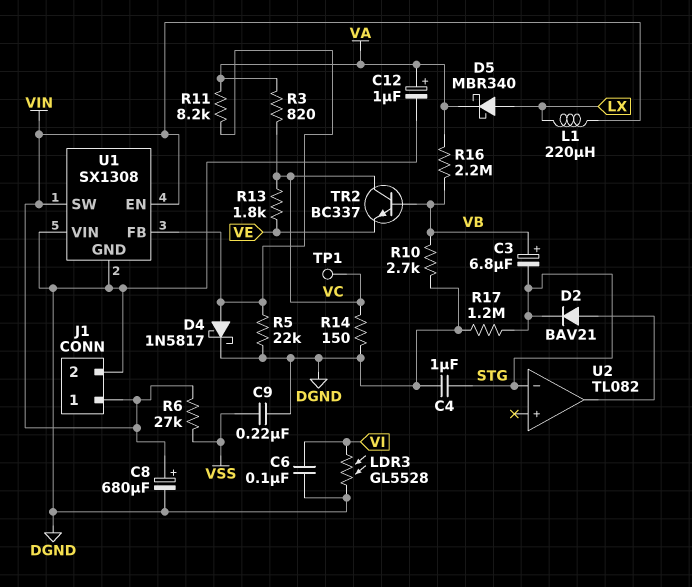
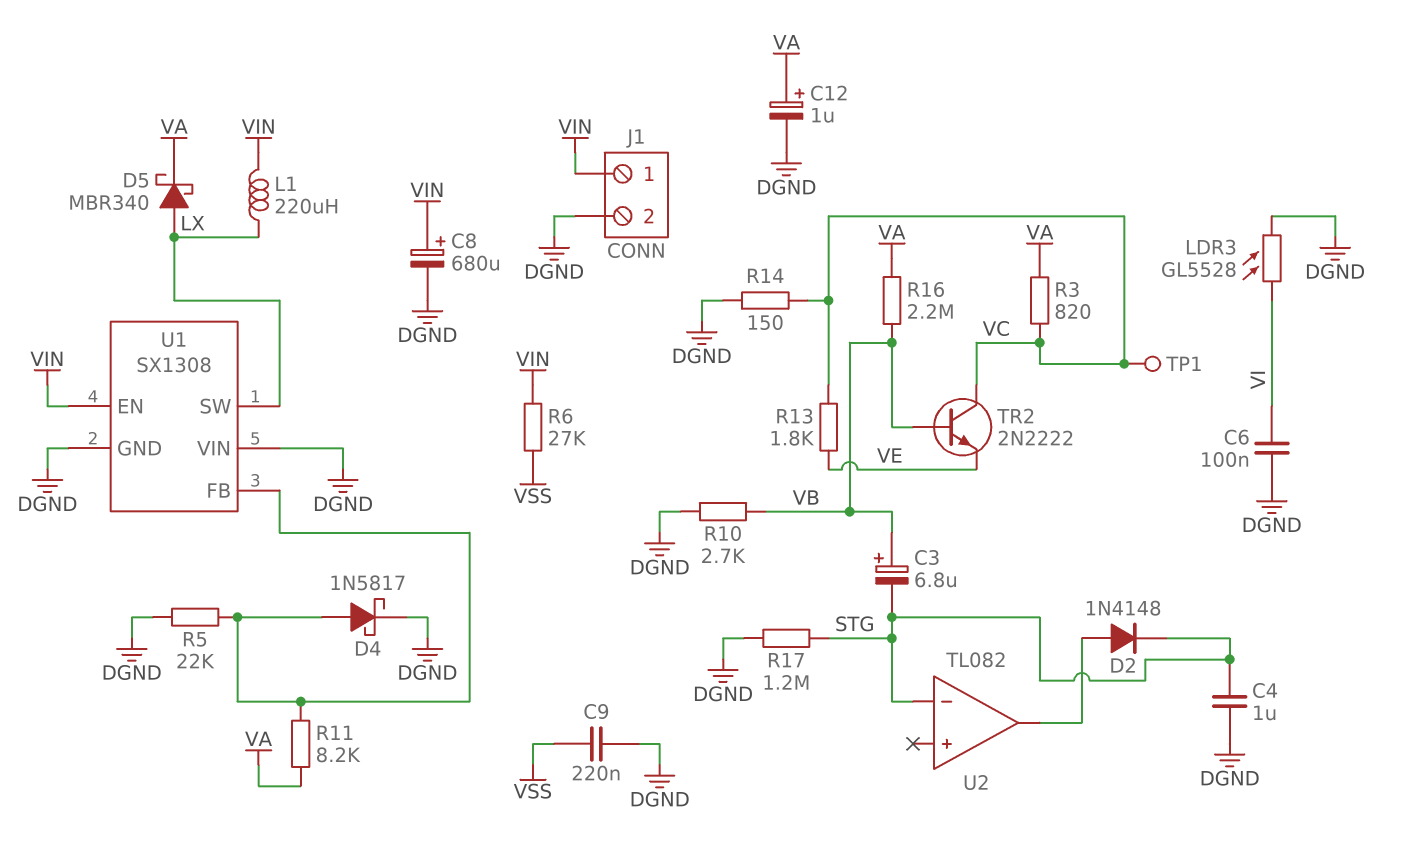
D2: diode BAV21 (A U2/out, K STG) -> diode 1N4148 (A U2/out, K STG)
TR2: NPN BC337 (B VB, C VC, E VE) -> NPN 2N2222 (B VB, C VC, E VE)
U1 pin SW: VIN -> LX

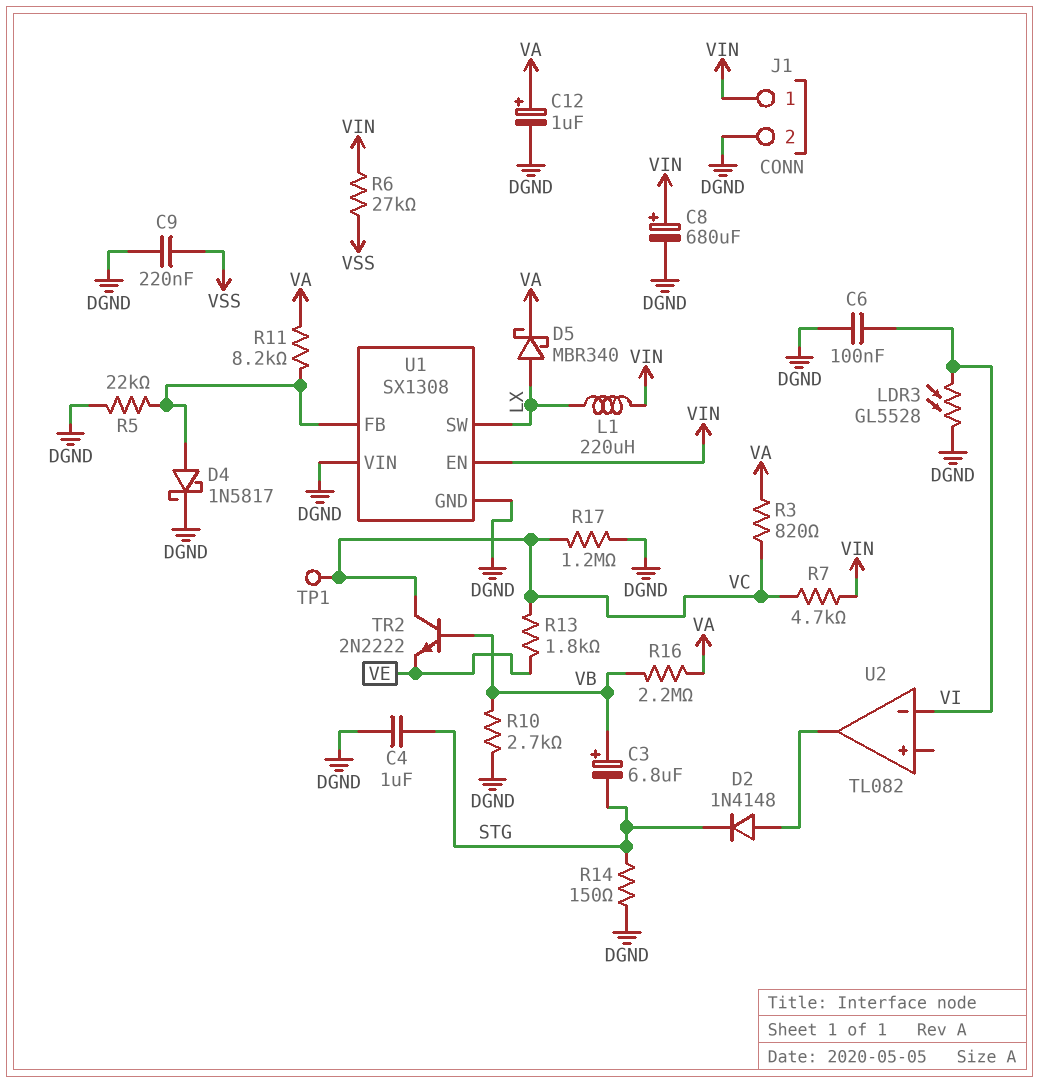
R7: none -> 4.7k (VC, VIN)
R14: 150 (DGND, VC) -> 150 (DGND, STG)
R17: 1.2M (DGND, STG) -> 1.2M (DGND, VC)
U2 pin in-: STG -> VI

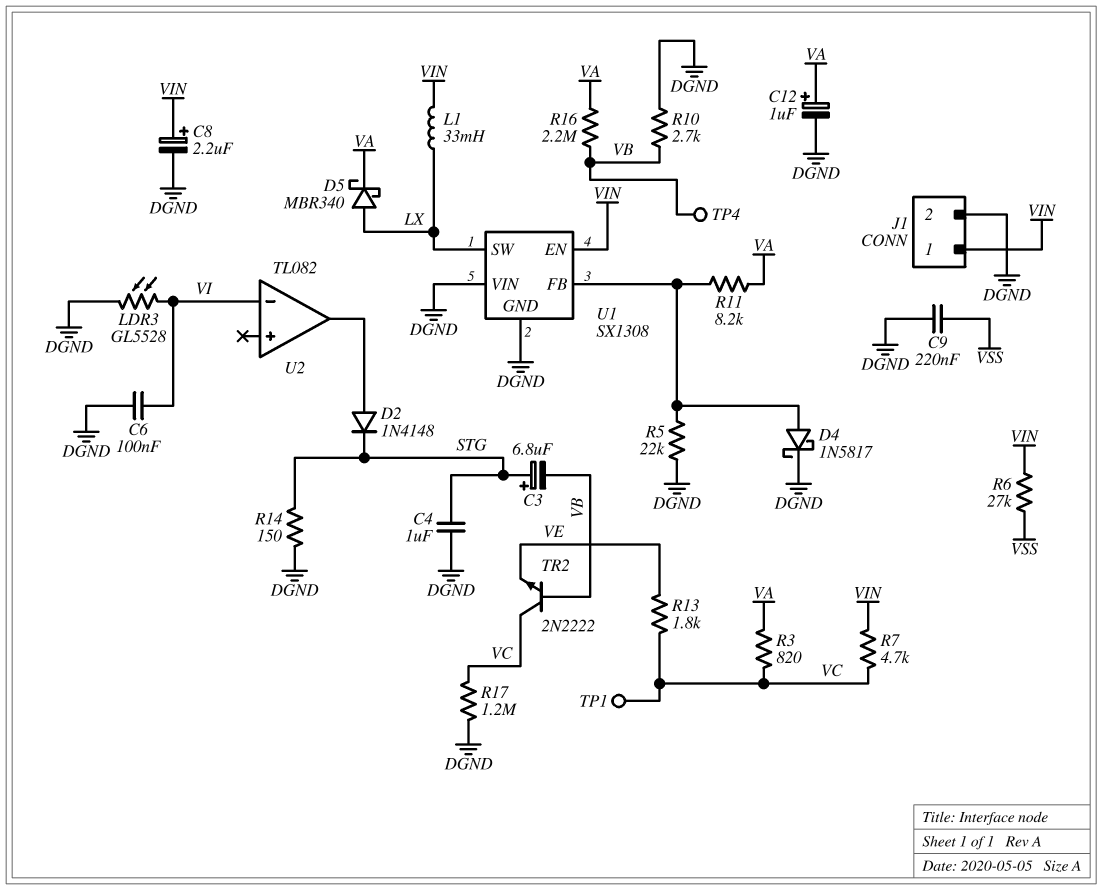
C3: 6.8uF (plus VB, minus STG) -> 6.8uF (plus STG, minus VB)
C8: 680uF (plus VIN, minus DGND) -> 2.2uF (plus VIN, minus DGND)
L1: 220uH (LX, VIN) -> 33mH (LX, VIN)
TP4: none -> test point (VB)

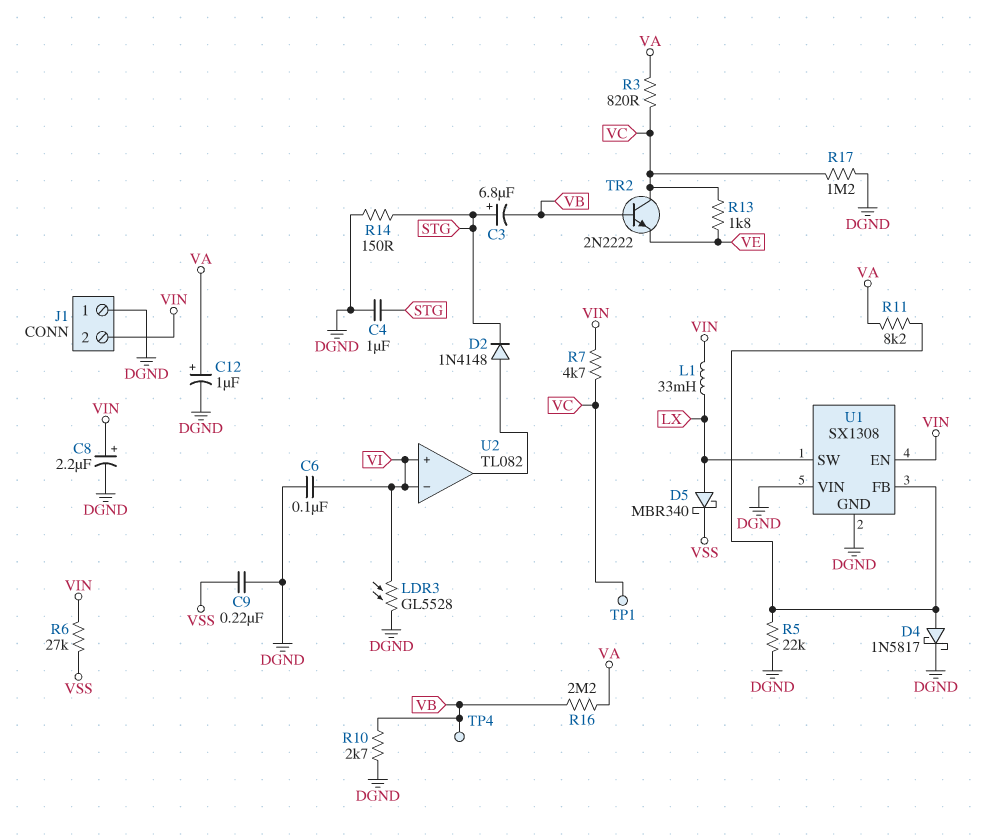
D5: schottky MBR340 (A LX, K VA) -> schottky MBR340 (A LX, K VSS)
J1 pin 1: VIN -> DGND
J1 pin 2: DGND -> VIN
U2 pin in+: none -> VI

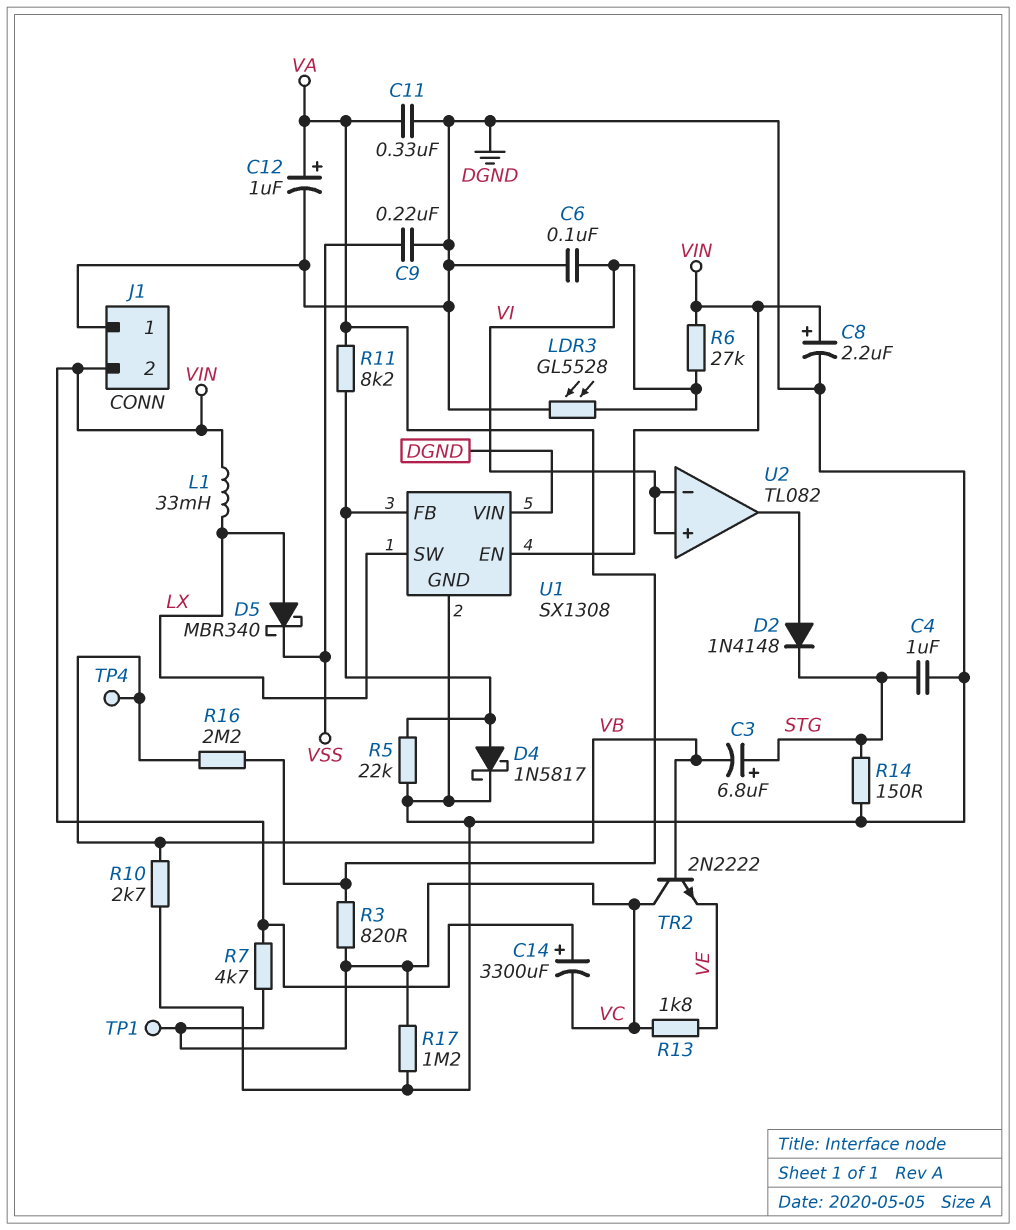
C11: none -> 330nF (DGND, VA)
C14: none -> 3300uF (plus VIN, minus VC)
R6: 27k (VIN, VSS) -> 27k (VI, VIN)

